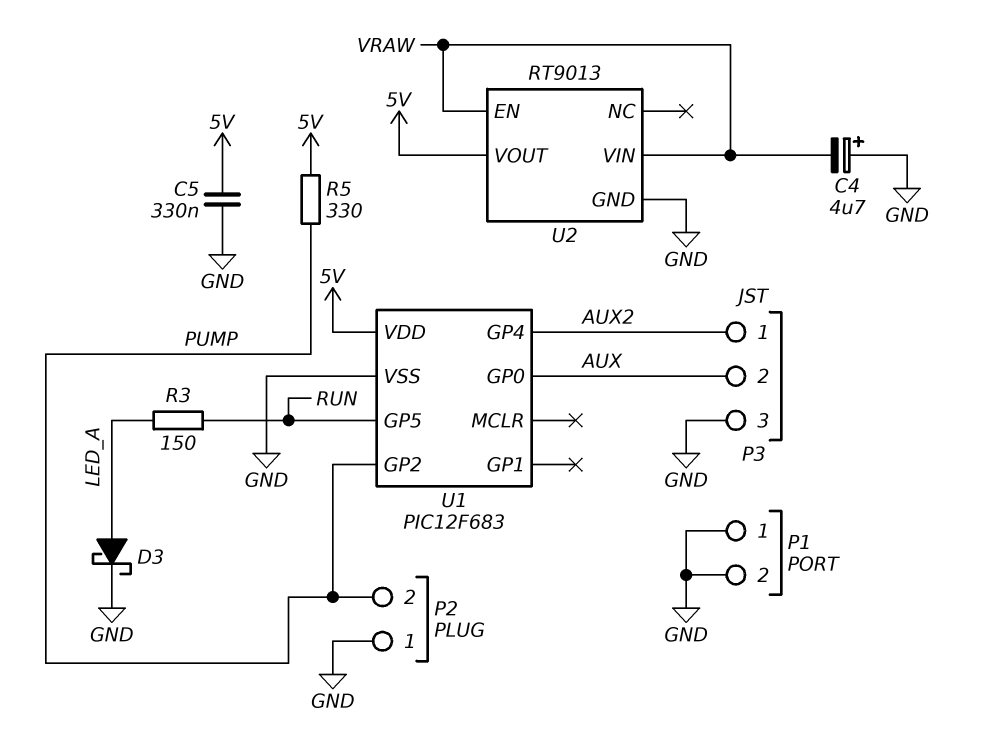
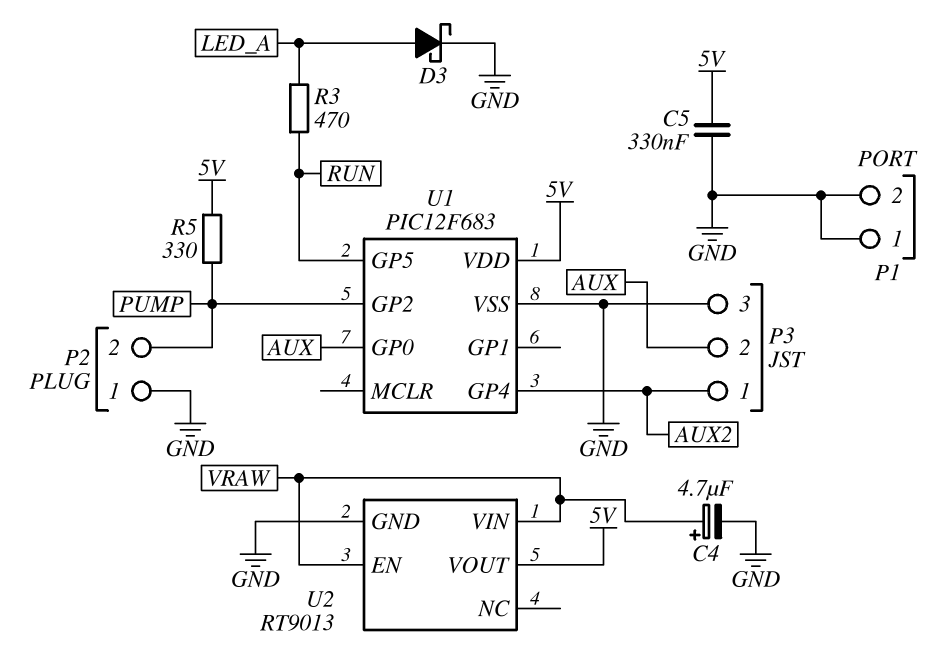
C4: 4.7uF (plus GND, minus VRAW) -> 4.7uF (plus VRAW, minus GND)
R3: 150 (LED_A, RUN) -> 470 (LED_A, RUN)

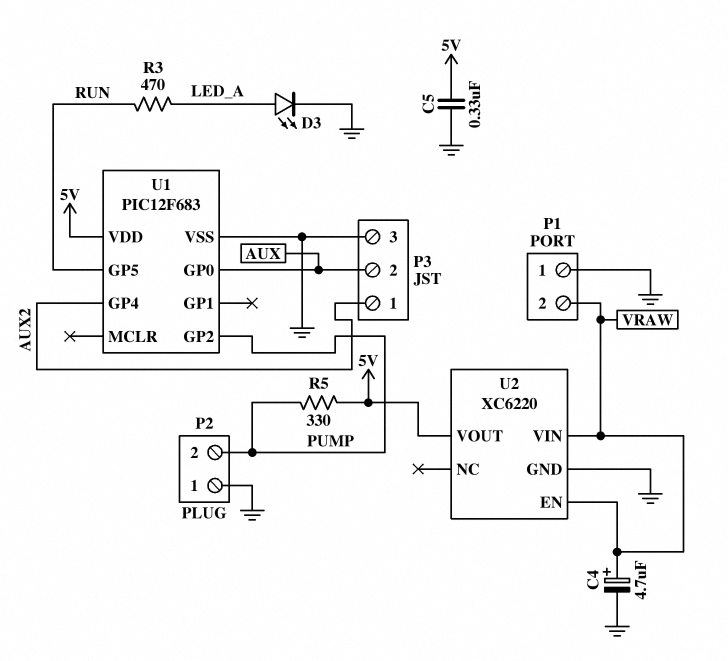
D3: schottky (A LED_A, K GND) -> LED (A LED_A, K GND)
P1 pin 2: GND -> VRAW
U2: RT9013 -> XC6220

